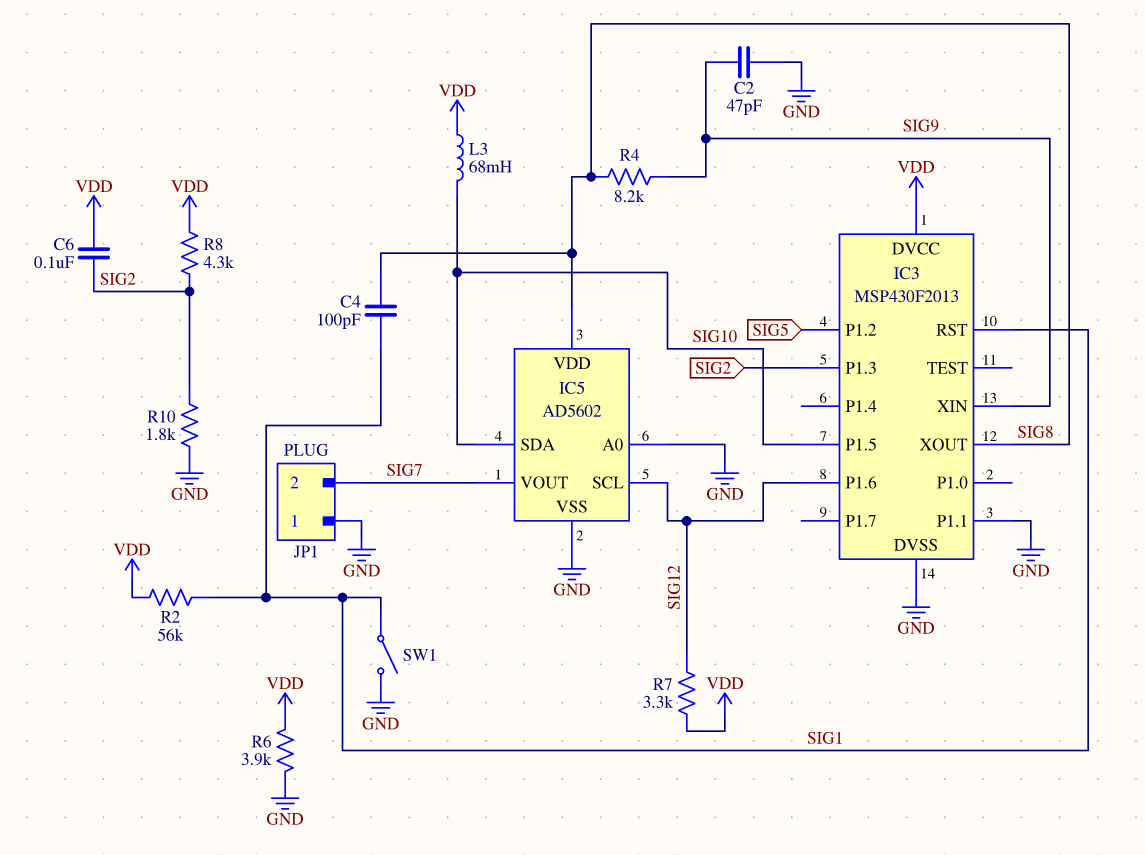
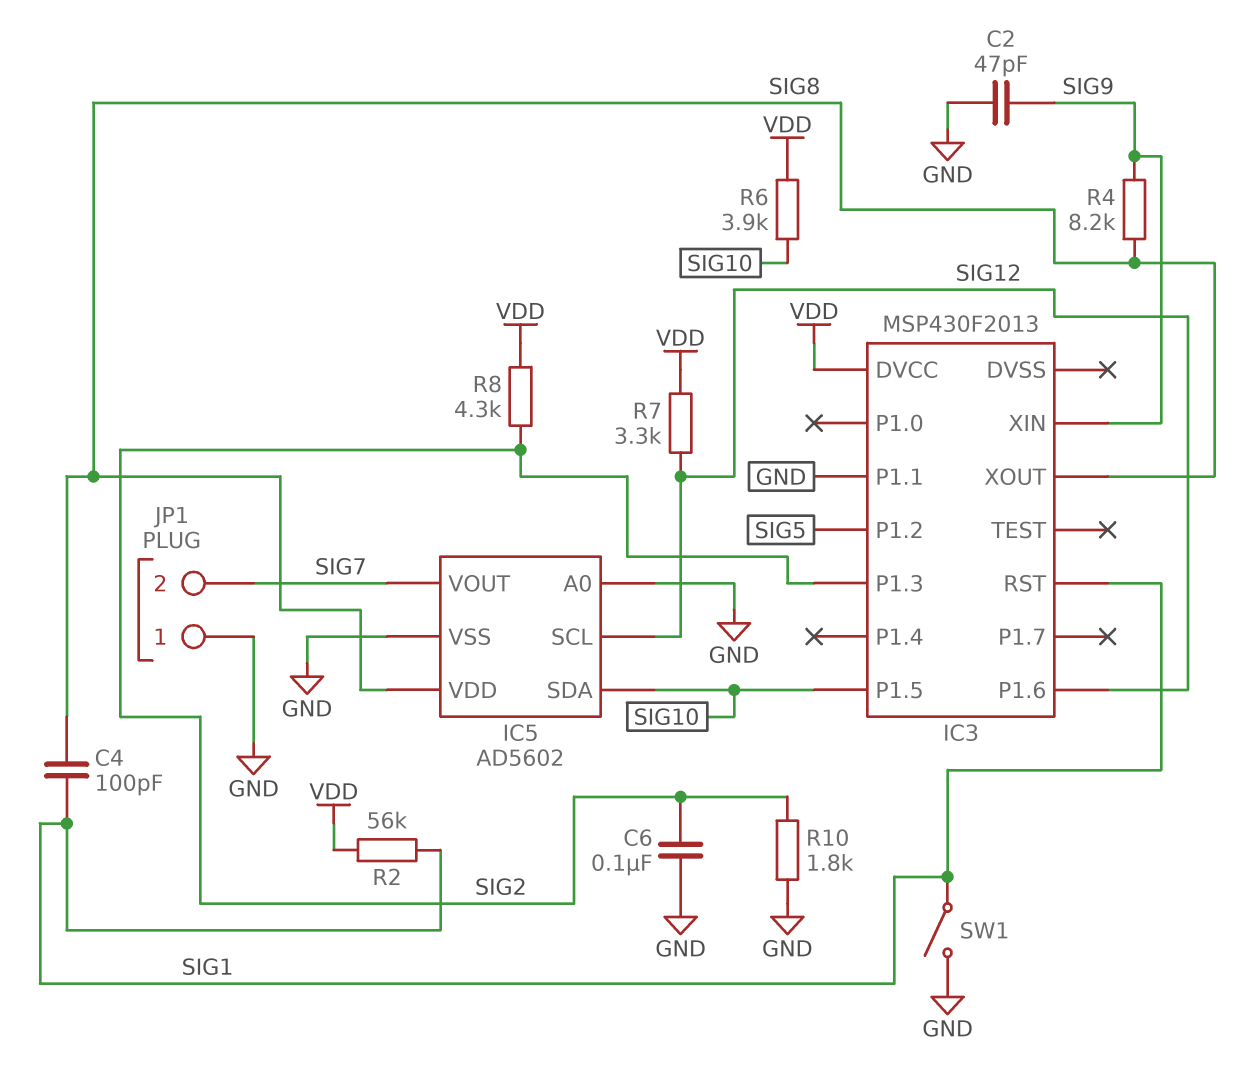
C6: 100nF (SIG2, VDD) -> 100nF (GND, SIG2)
IC3 pin DVSS: GND -> none
L3: 68mH (SIG10, VDD) -> none
R6: 3.9k (GND, VDD) -> 3.9k (SIG10, VDD)

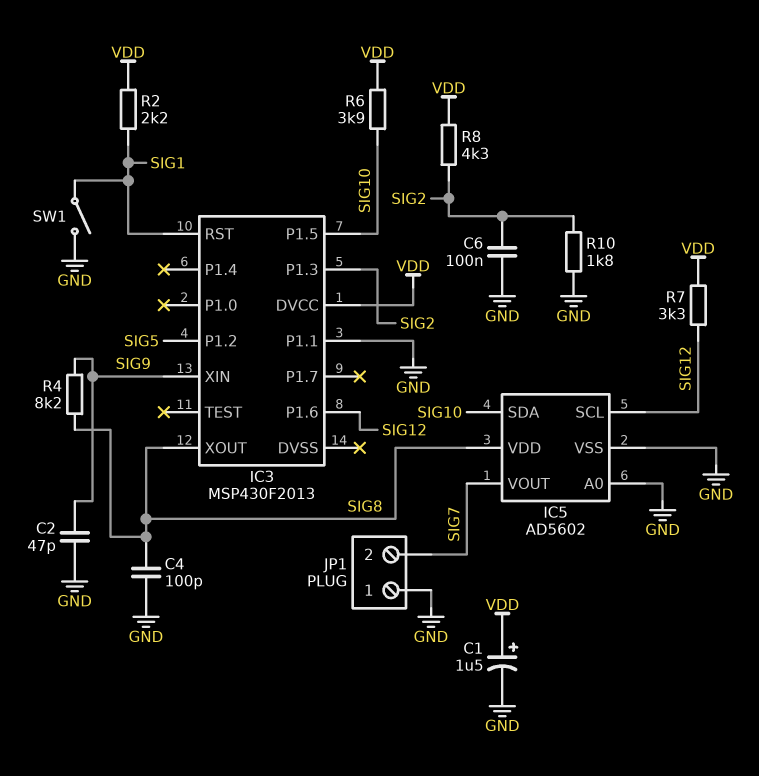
C1: none -> 1.5uF (plus VDD, minus GND)
C4: 100pF (SIG1, SIG8) -> 100pF (GND, SIG8)
R2: 56k (SIG1, VDD) -> 2.2k (SIG1, VDD)

